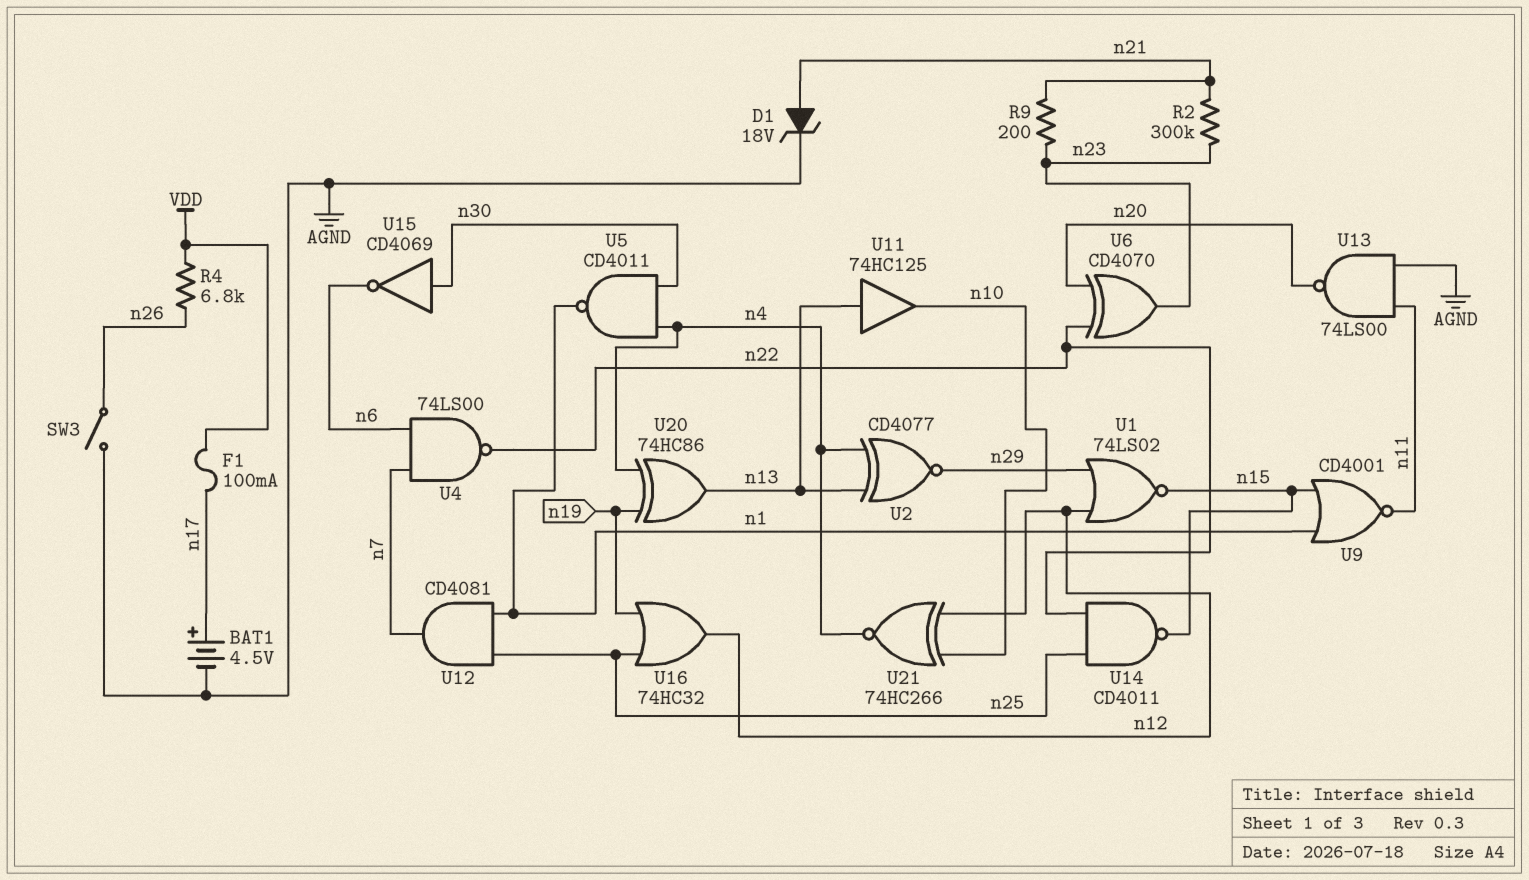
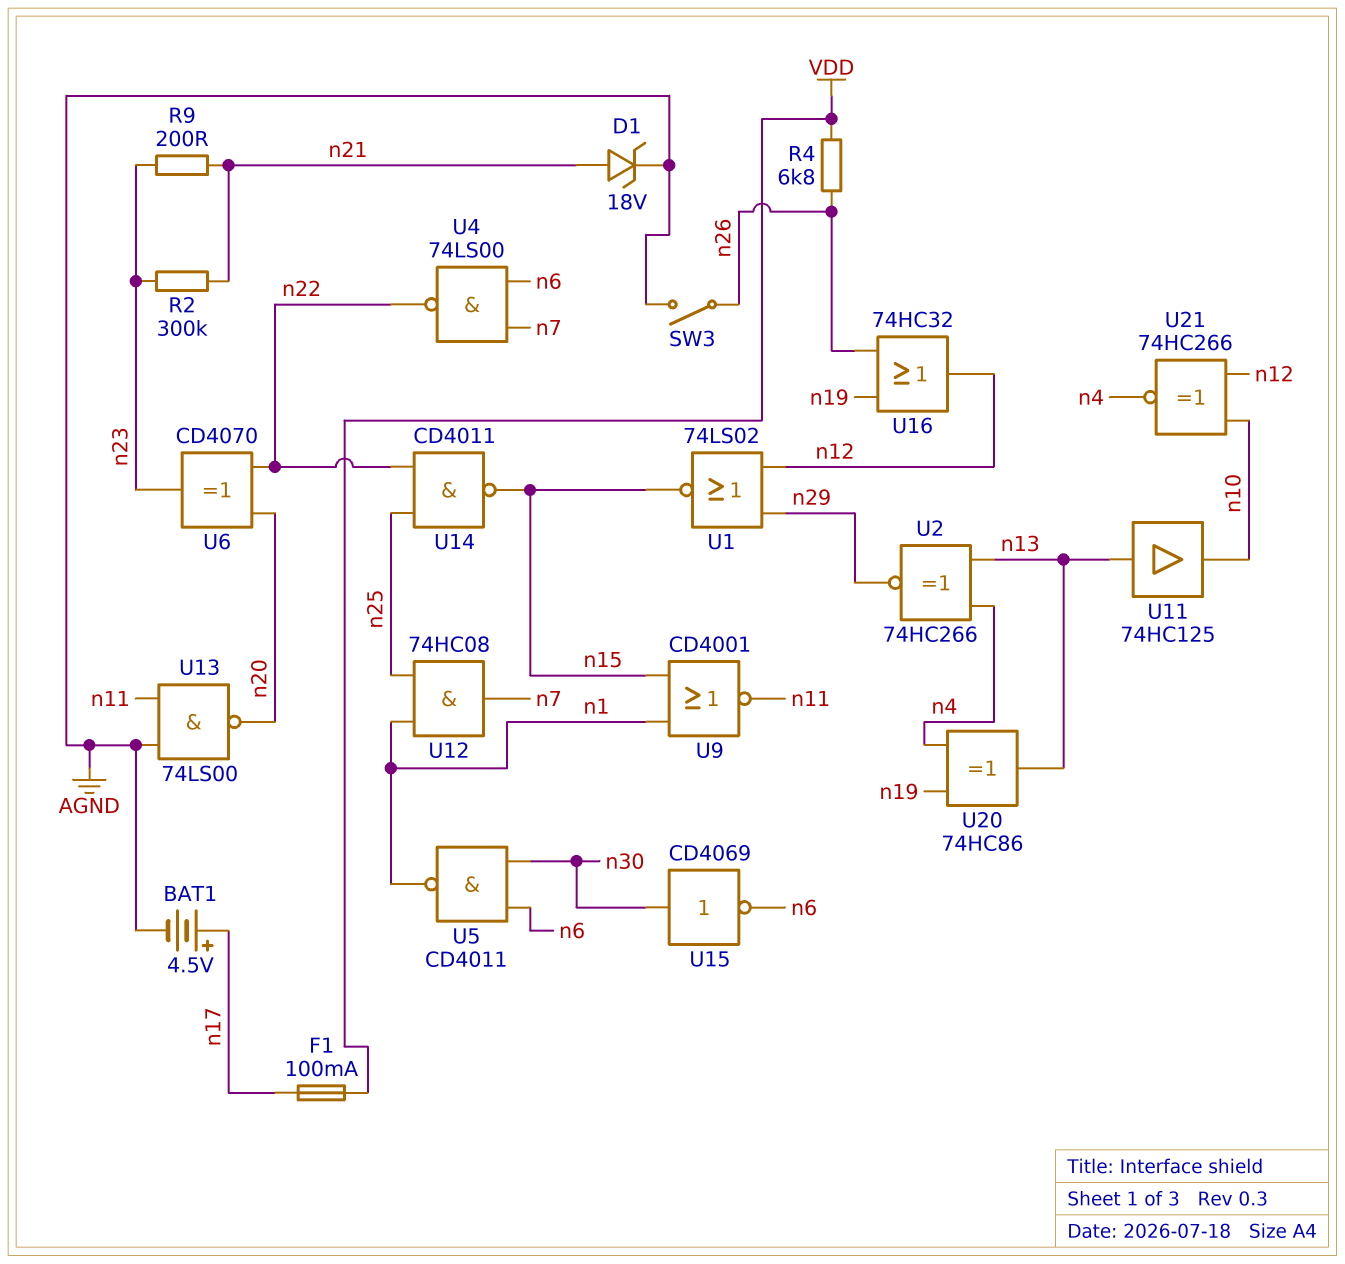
U2: XNOR CD4077 (in n4, in n13, out n29) -> XNOR 74HC266 (in n4, in n13, out n29)
U5: NAND CD4011 (in n4, in n30, out n1) -> NAND CD4011 (in n6, in n30, out n1)
U12: AND CD4081 (in n1, in n25, out n7) -> AND 74HC08 (in n1, in n25, out n7)
U16: OR 74HC32 (in n19, in n25, out n12) -> OR 74HC32 (in n19, in n26, out n12)

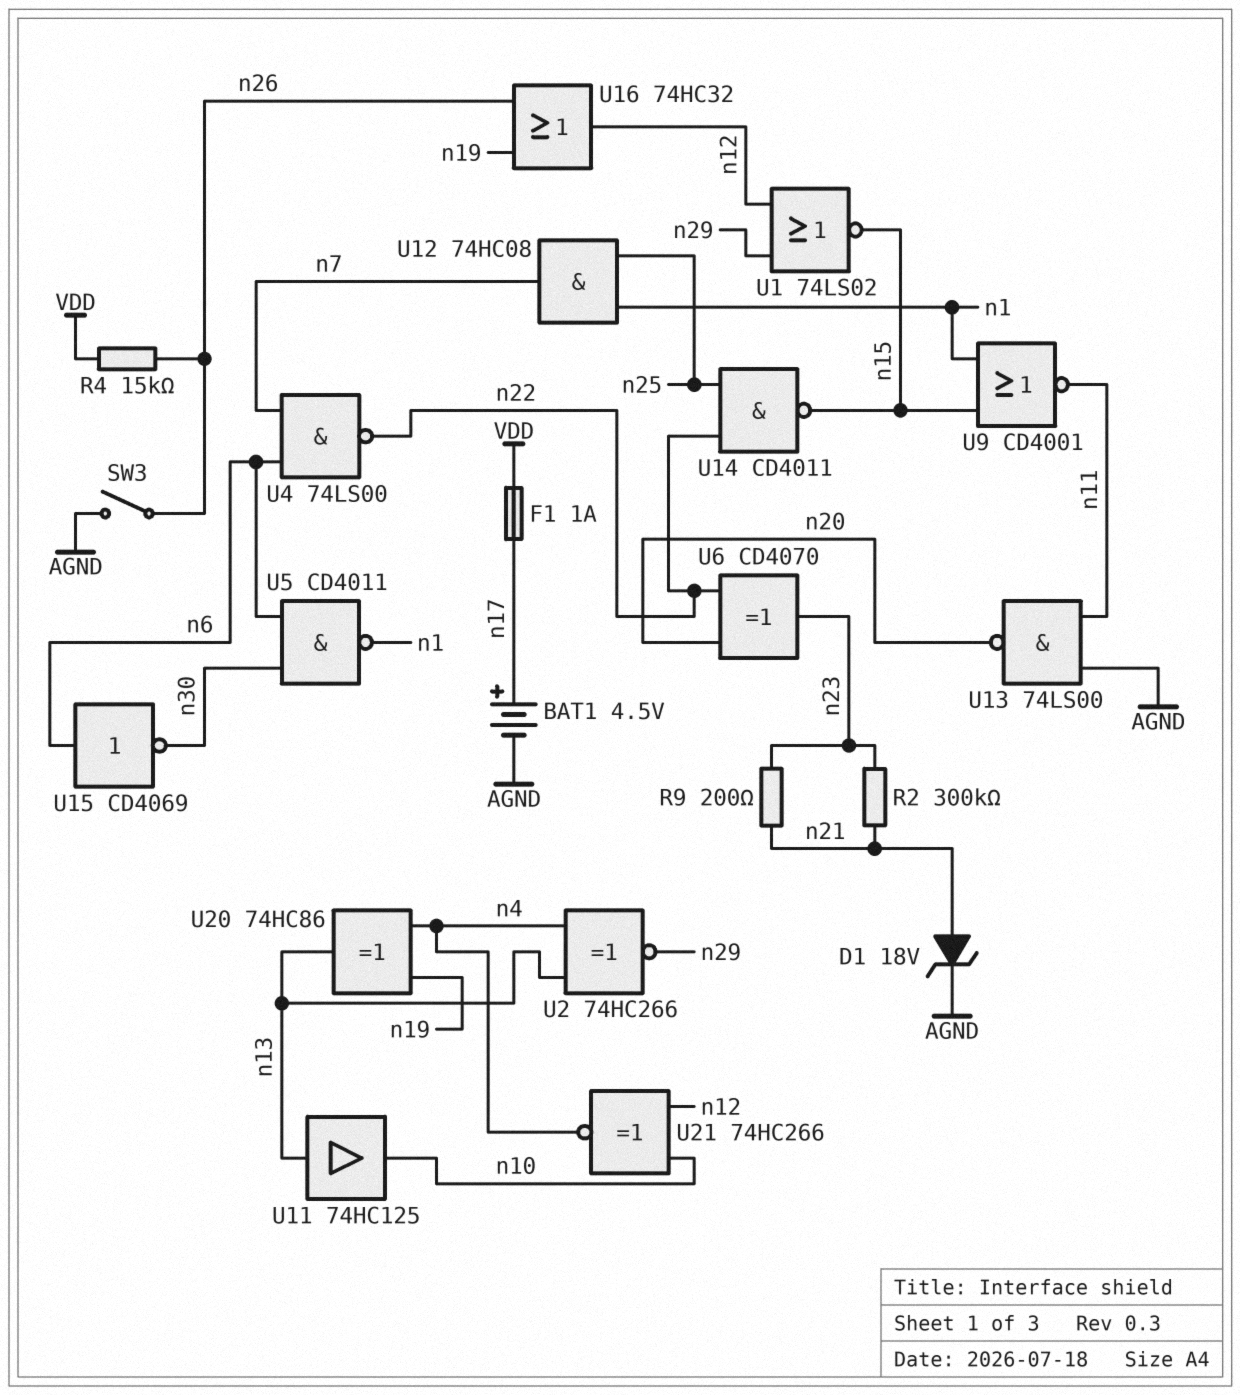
F1: 100mA (VDD, n17) -> 1A (VDD, n17)
R4: 6.8k (VDD, n26) -> 15k (VDD, n26)
U15: NOT CD4069 (in n30, out n6) -> NOT CD4069 (in n6, out n30)

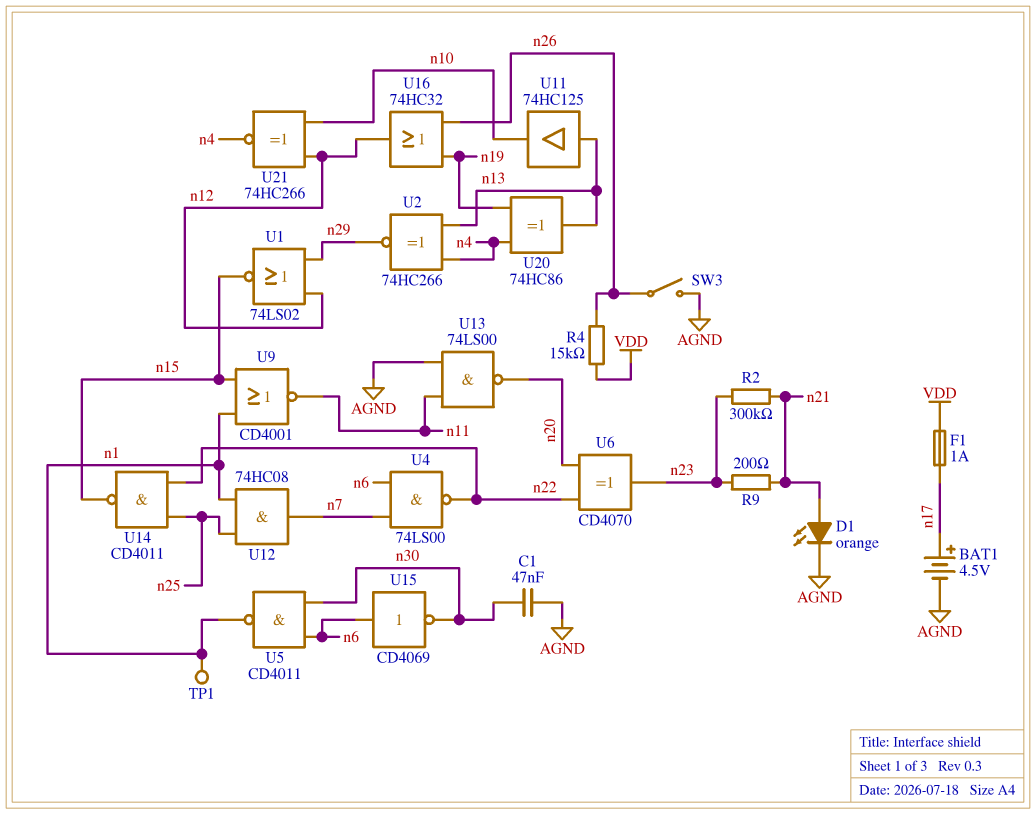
C1: none -> 47nF (AGND, n30)
D1: zener 18V (A n21, K AGND) -> LED orange (A n21, K AGND)
TP1: none -> test point (n1)

